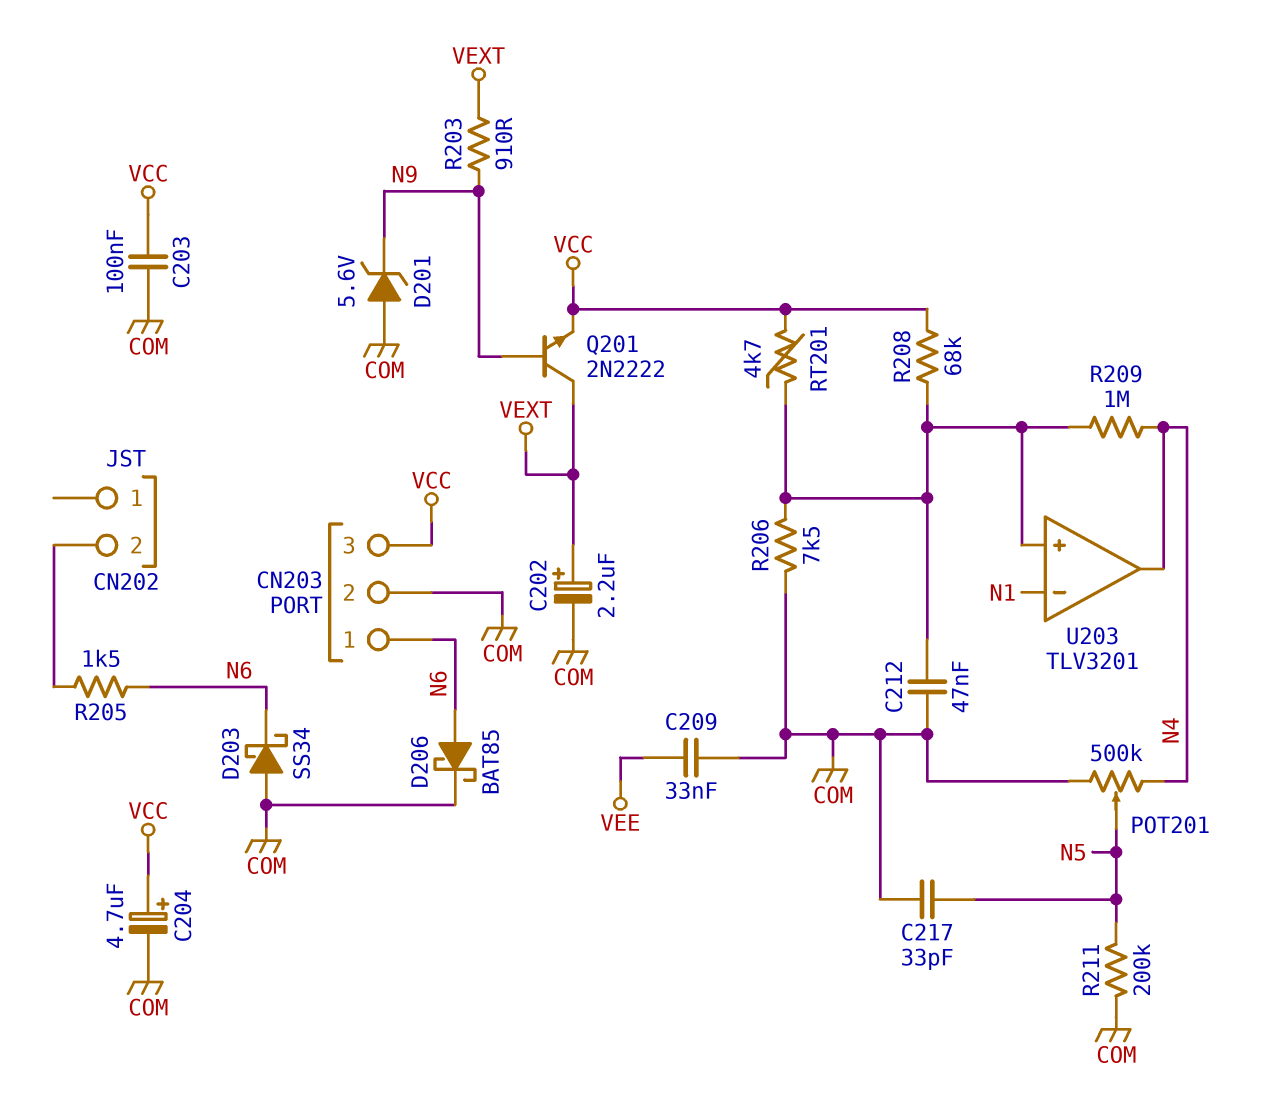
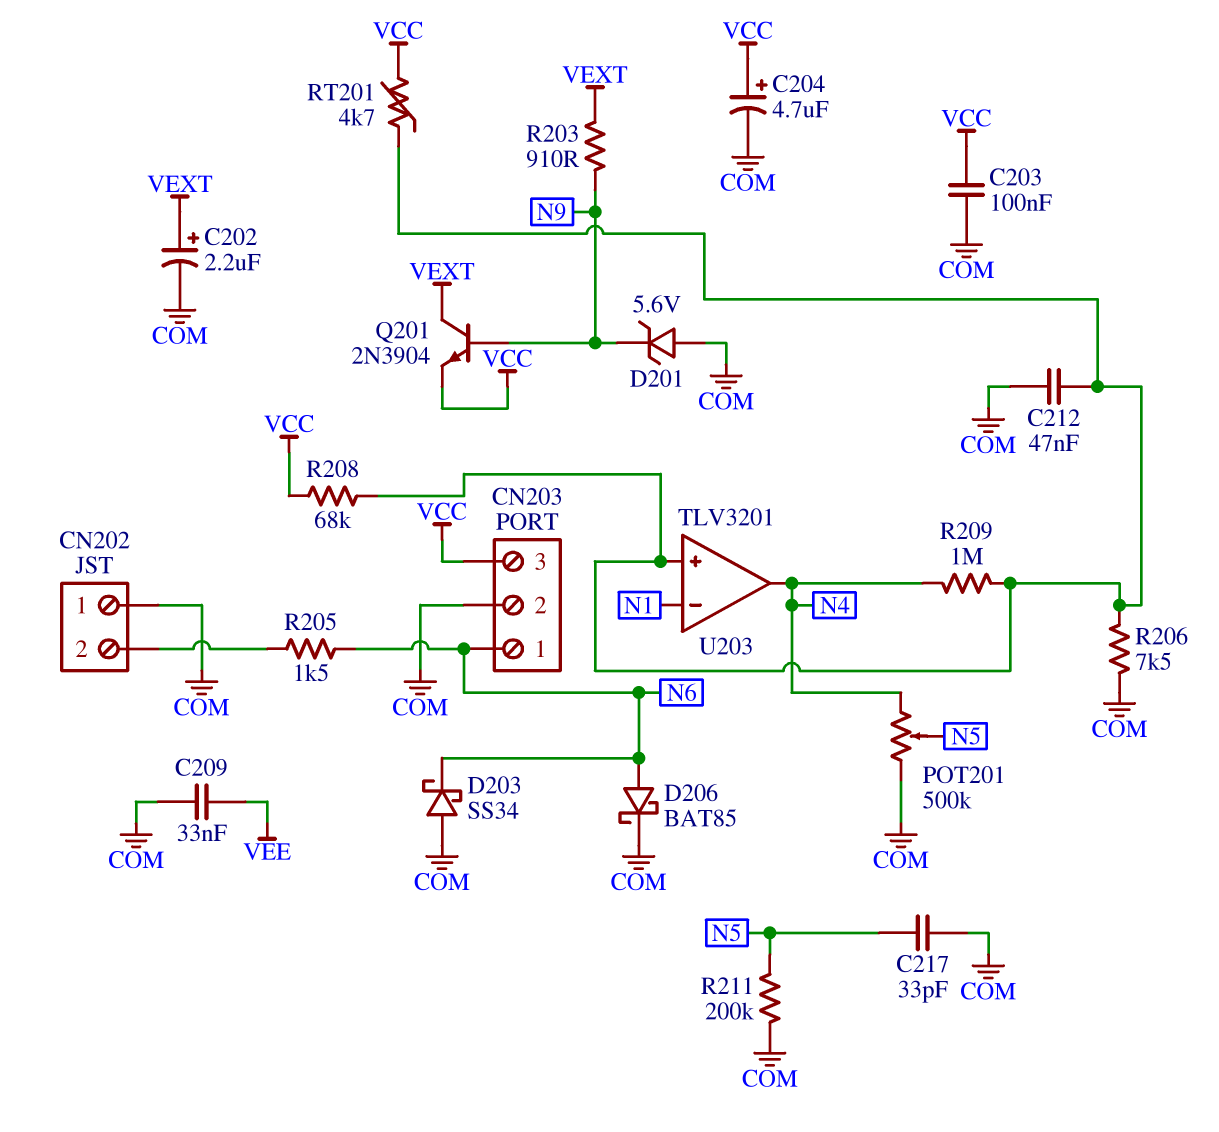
CN202 pin 1: none -> COM
Q201: NPN 2N2222 (B N9, C VEXT, E VCC) -> NPN 2N3904 (B N9, C VEXT, E VCC)

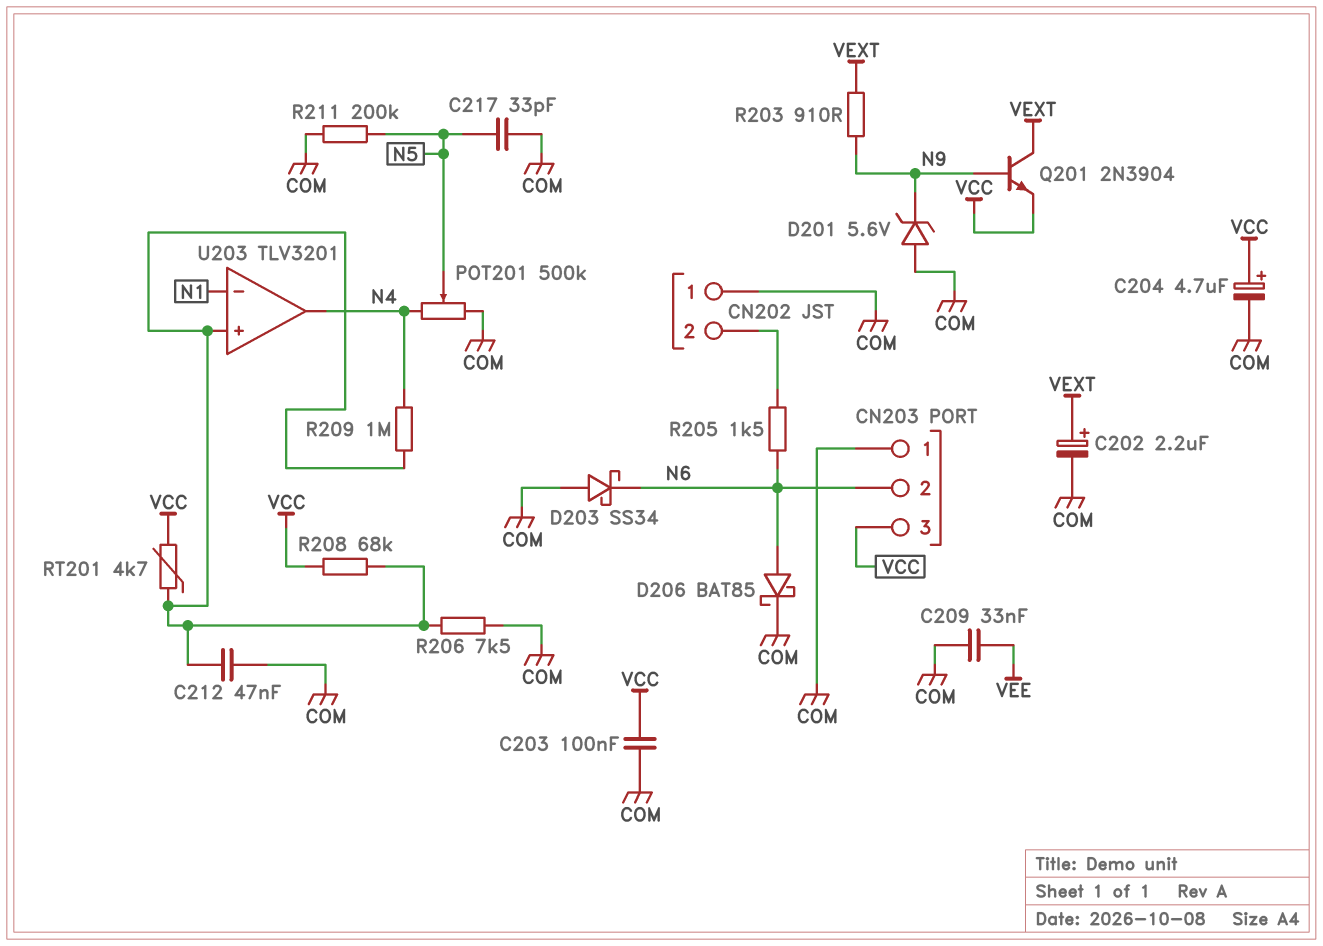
CN203 pin 1: N6 -> COM
CN203 pin 2: COM -> N6

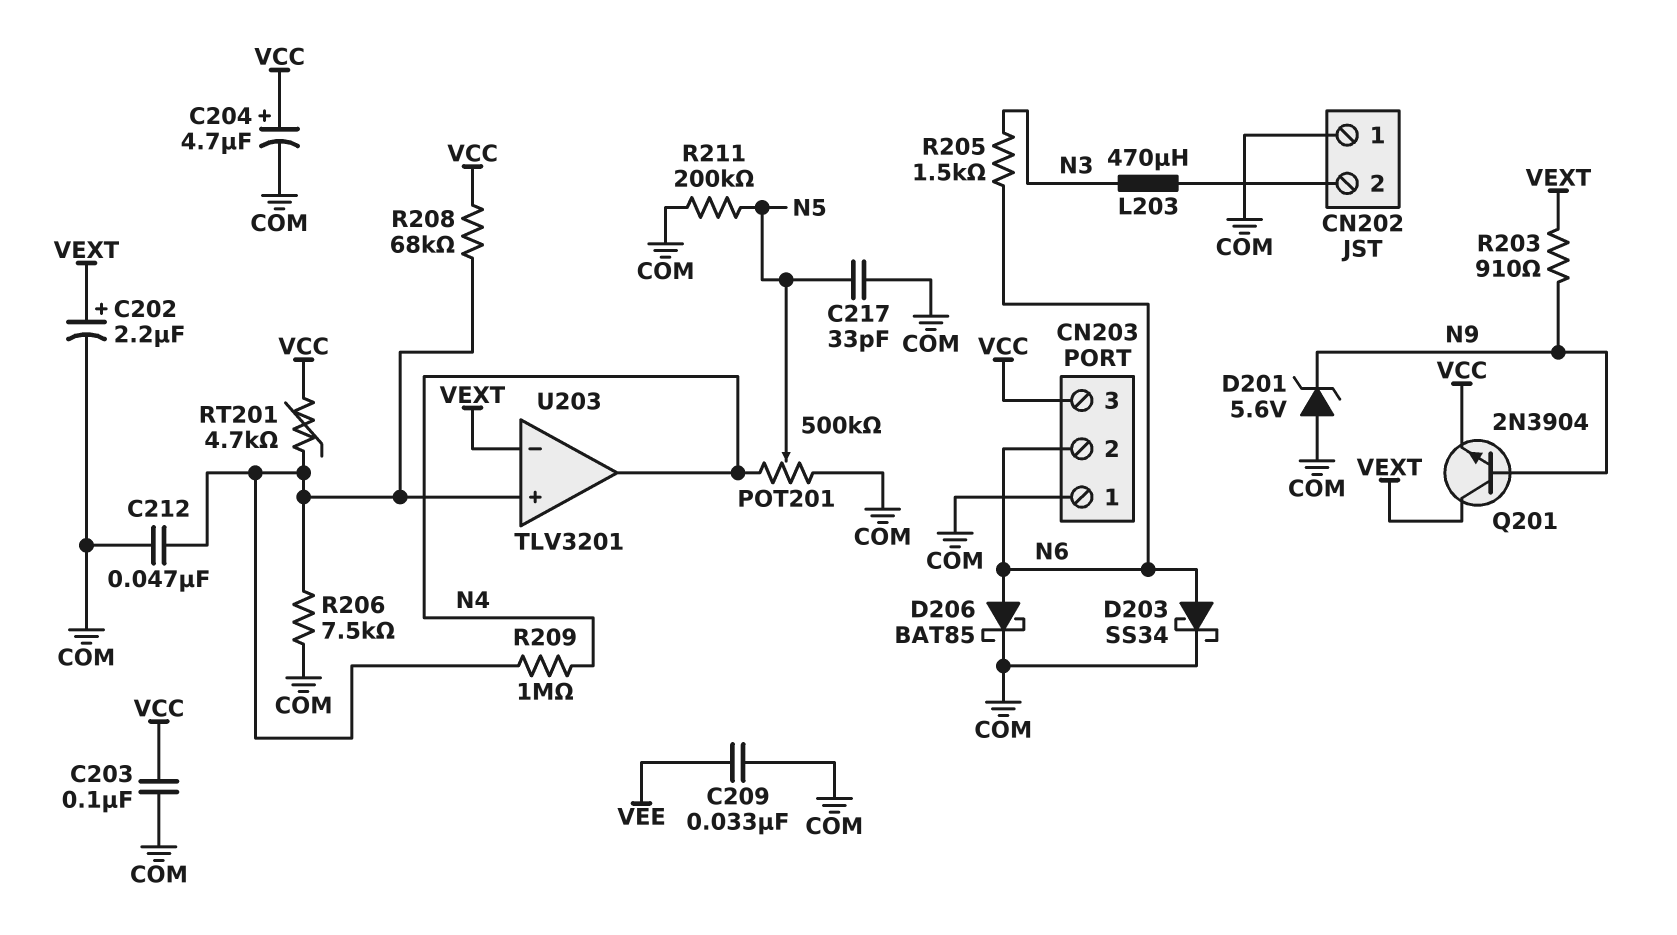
D203: schottky SS34 (A COM, K N6) -> schottky SS34 (A N6, K COM)
L203: none -> 470uH (CN202/2, N3)
R205: 1.5k (CN202/2, N6) -> 1.5k (N3, N6)
U203 pin in-: N1 -> VEXT

